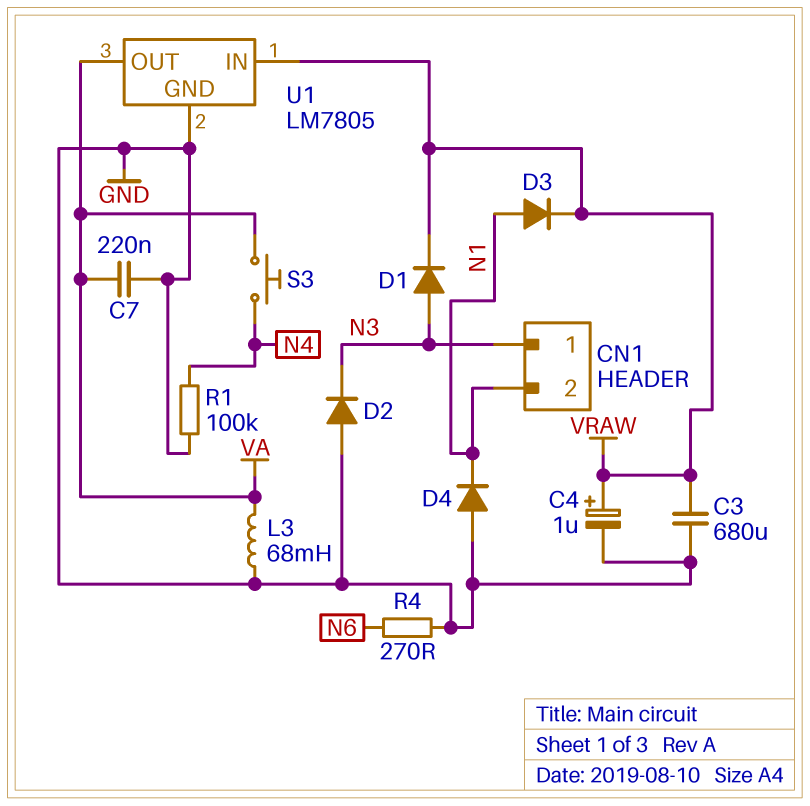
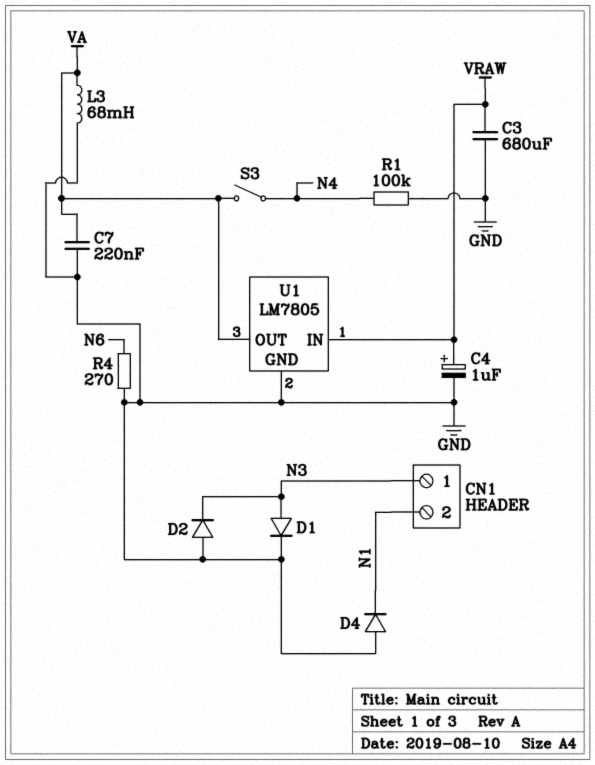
D1: diode (A N3, K VRAW) -> diode (A N3, K GND)
D3: diode (A N1, K VRAW) -> none
S3: button (N4, VA) -> switch (N4, VA)

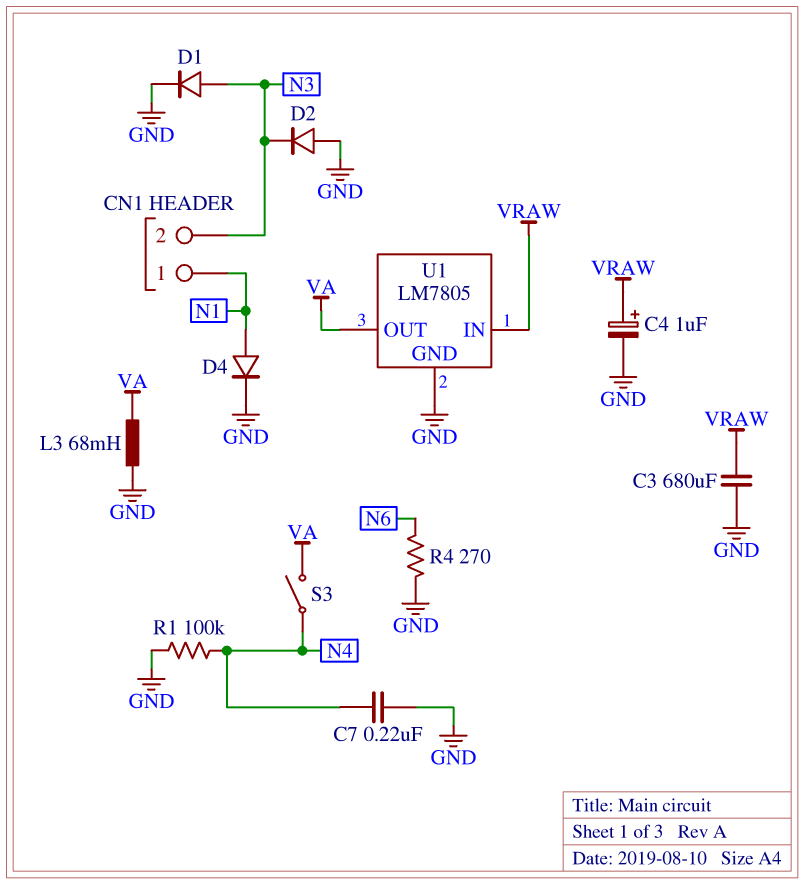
C7: 220nF (GND, VA) -> 220nF (GND, N4)
CN1 pin 1: N3 -> N1
CN1 pin 2: N1 -> N3
D4: diode (A GND, K N1) -> diode (A N1, K GND)

